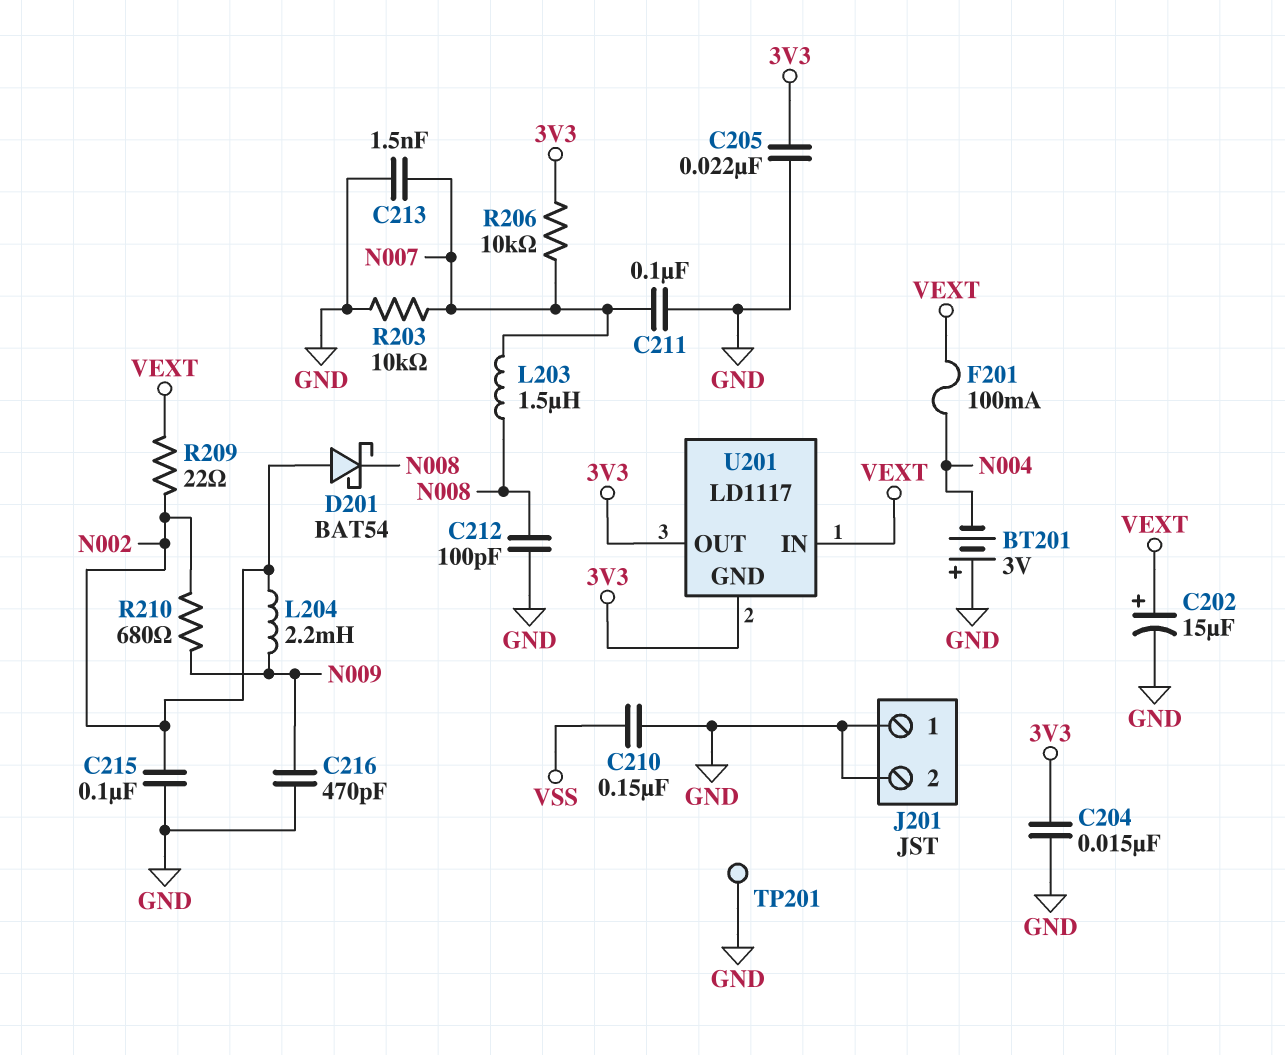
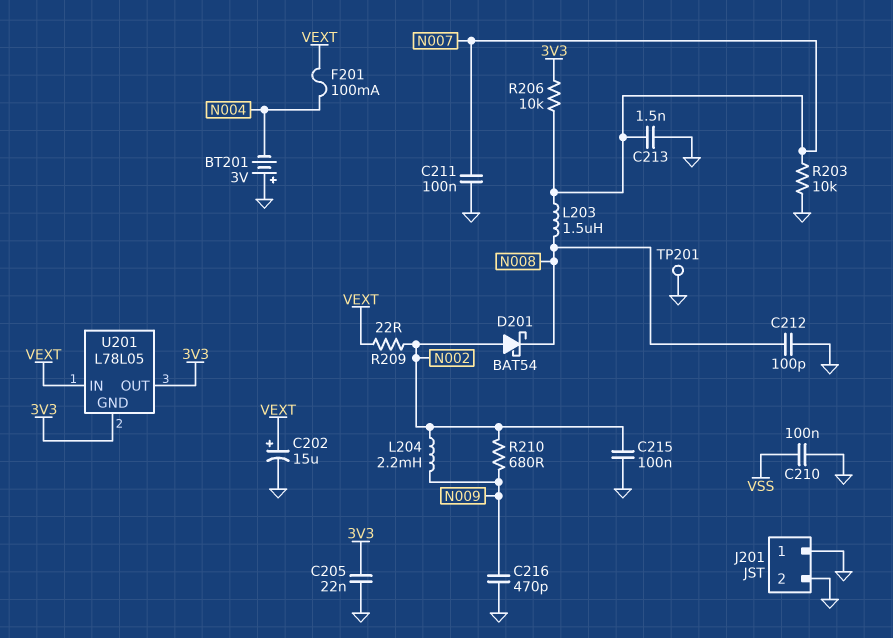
C204: 15nF (3V3, GND) -> none
C210: 150nF (GND, VSS) -> 100nF (GND, VSS)
U201: LD1117 -> L78L05

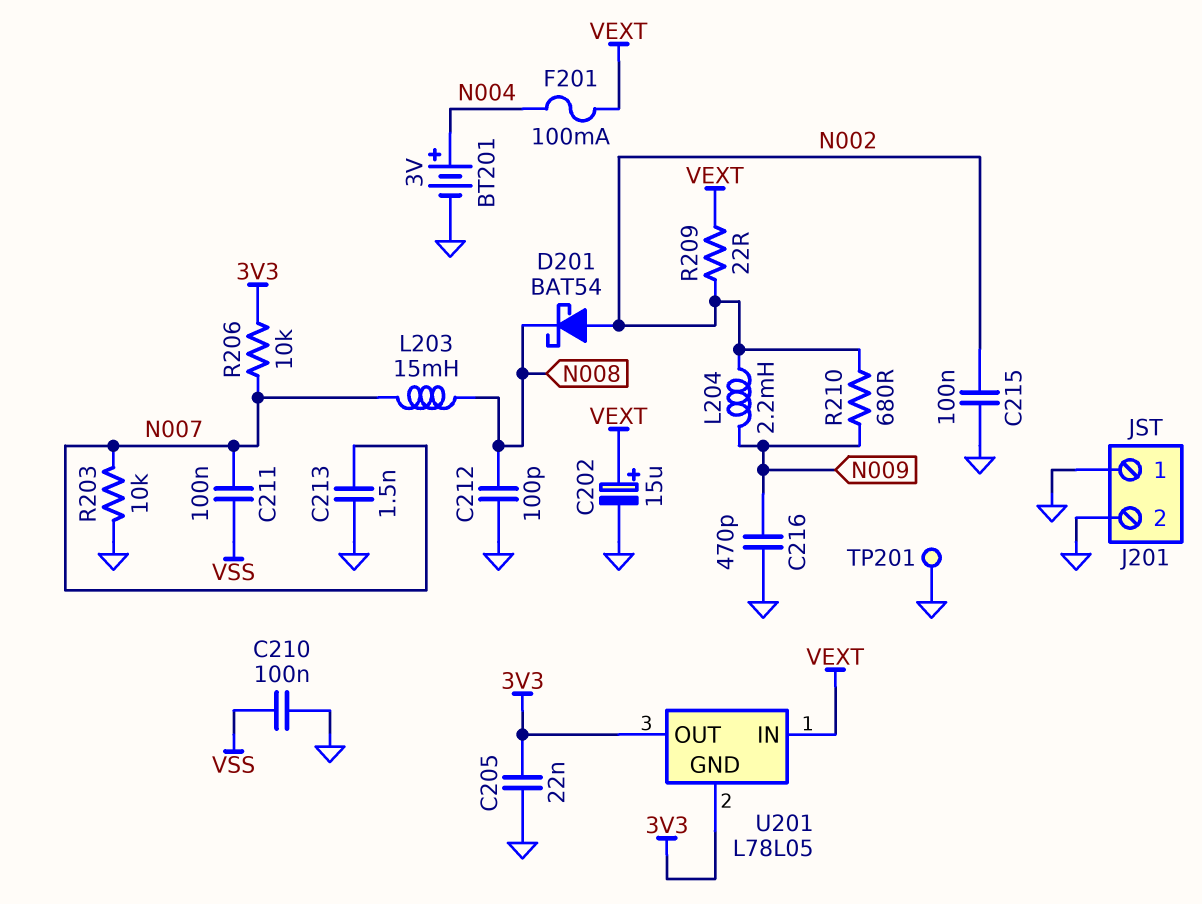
BT201: 3V (plus GND, minus N004) -> 3V (plus N004, minus GND)
C211: 100nF (GND, N007) -> 100nF (N007, VSS)
L203: 1.5uH (N007, N008) -> 15mH (N007, N008)

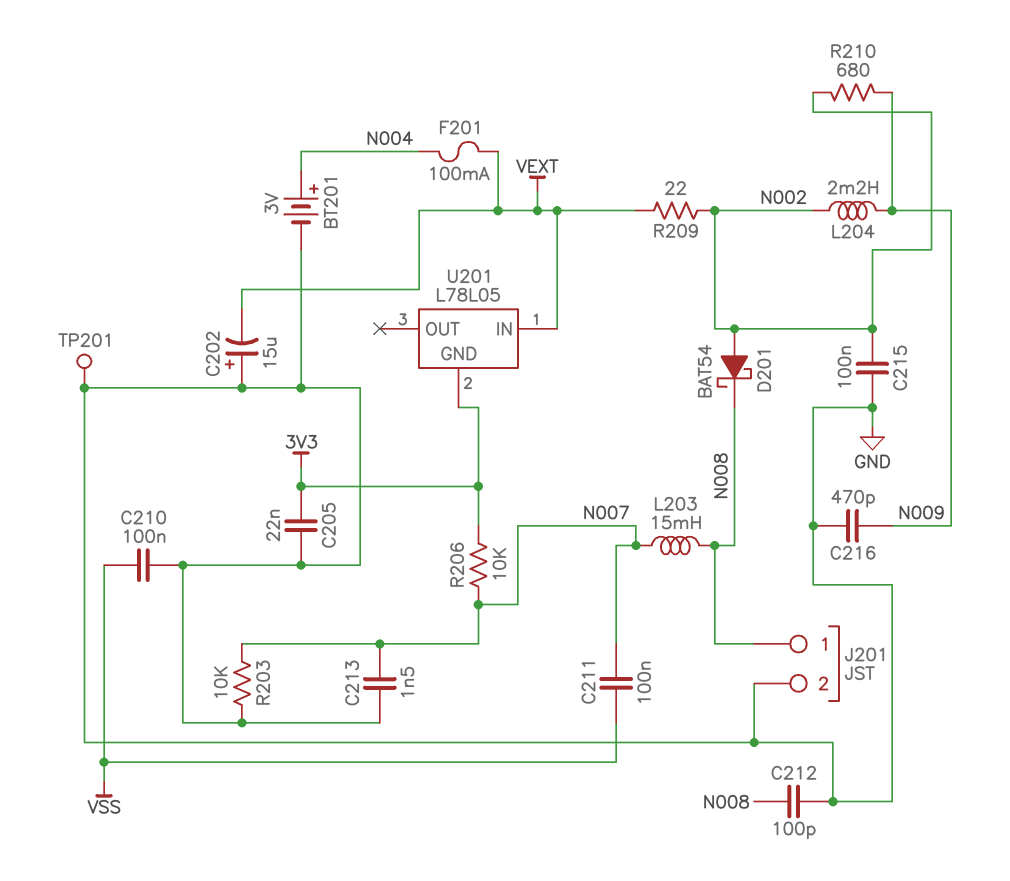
C202: 15uF (plus VEXT, minus GND) -> 15uF (plus GND, minus VEXT)
J201 pin 1: GND -> N008
U201 pin OUT: 3V3 -> none

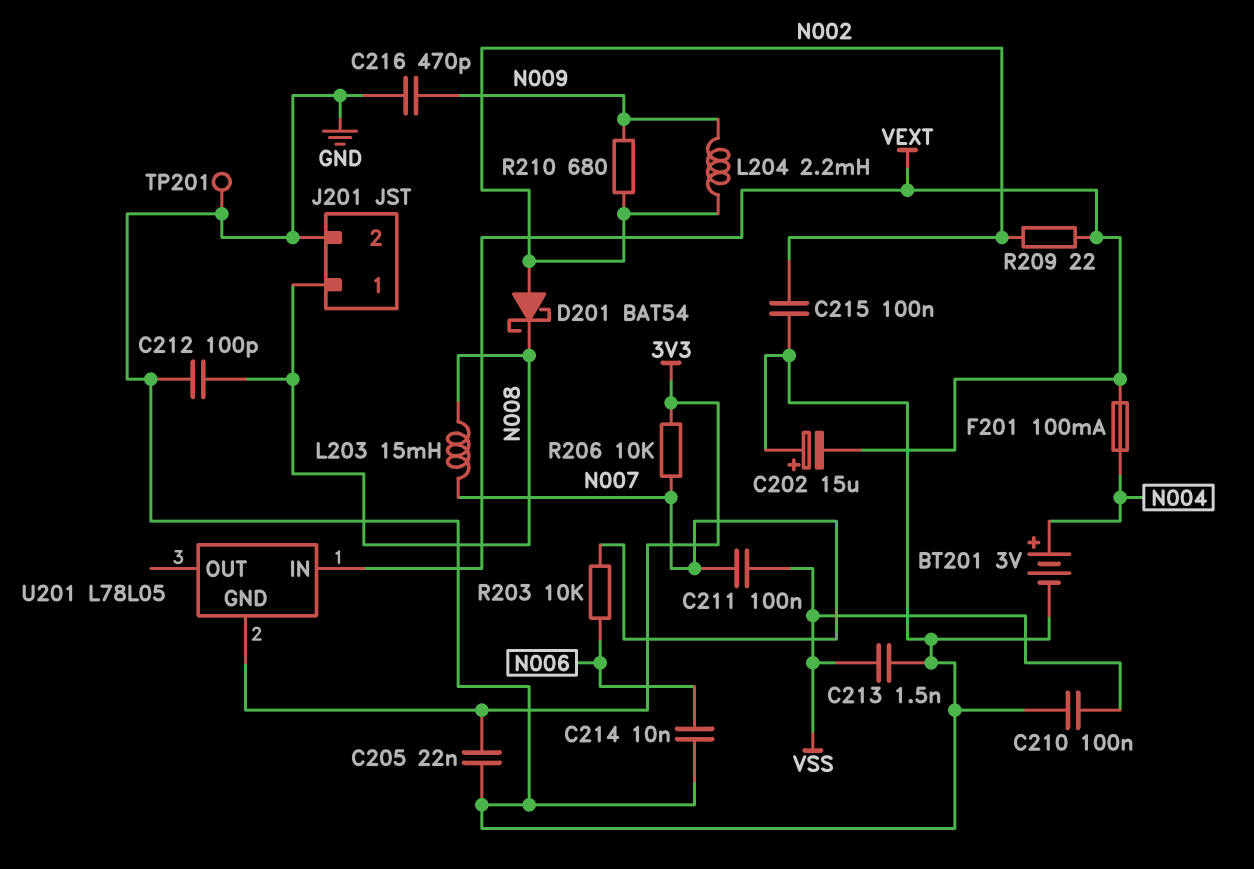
C213: 1.5nF (GND, N007) -> 1.5nF (GND, VSS)
C214: none -> 10nF (GND, N006)
R203: 10k (GND, N007) -> 10k (N006, N007)

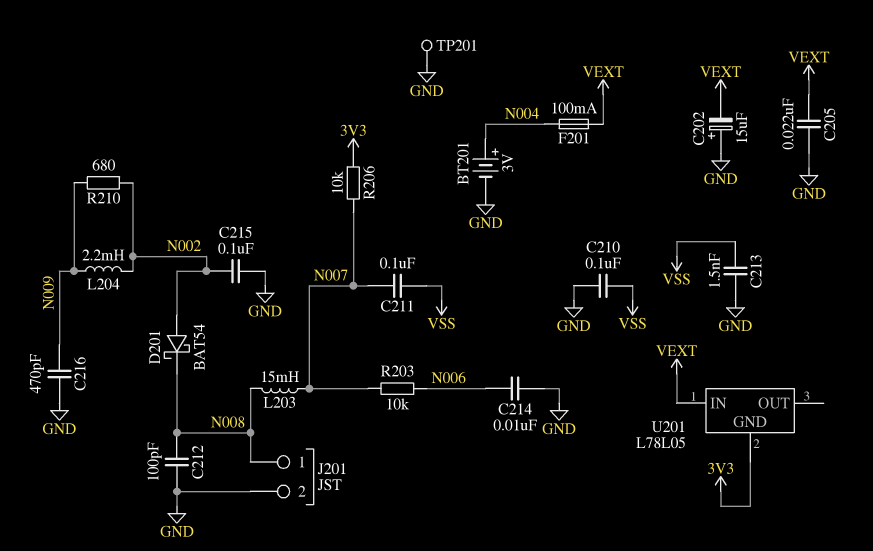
C205: 22nF (3V3, GND) -> 22nF (GND, VEXT)
R209: 22 (N002, VEXT) -> none

